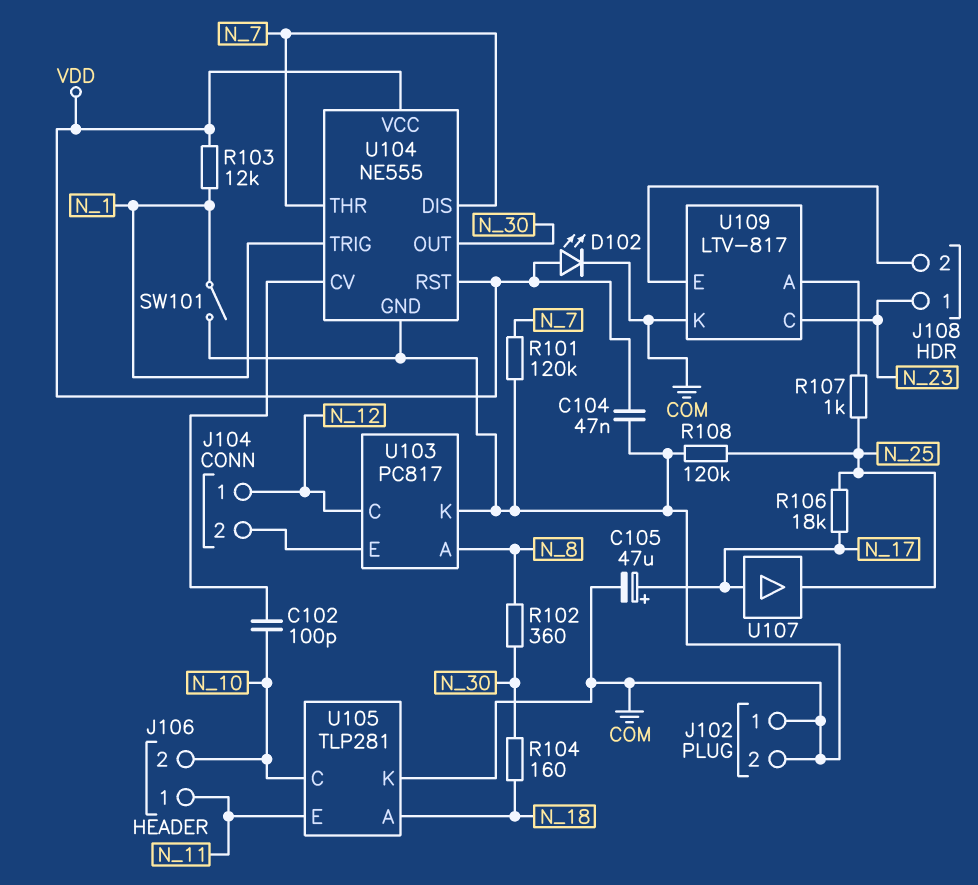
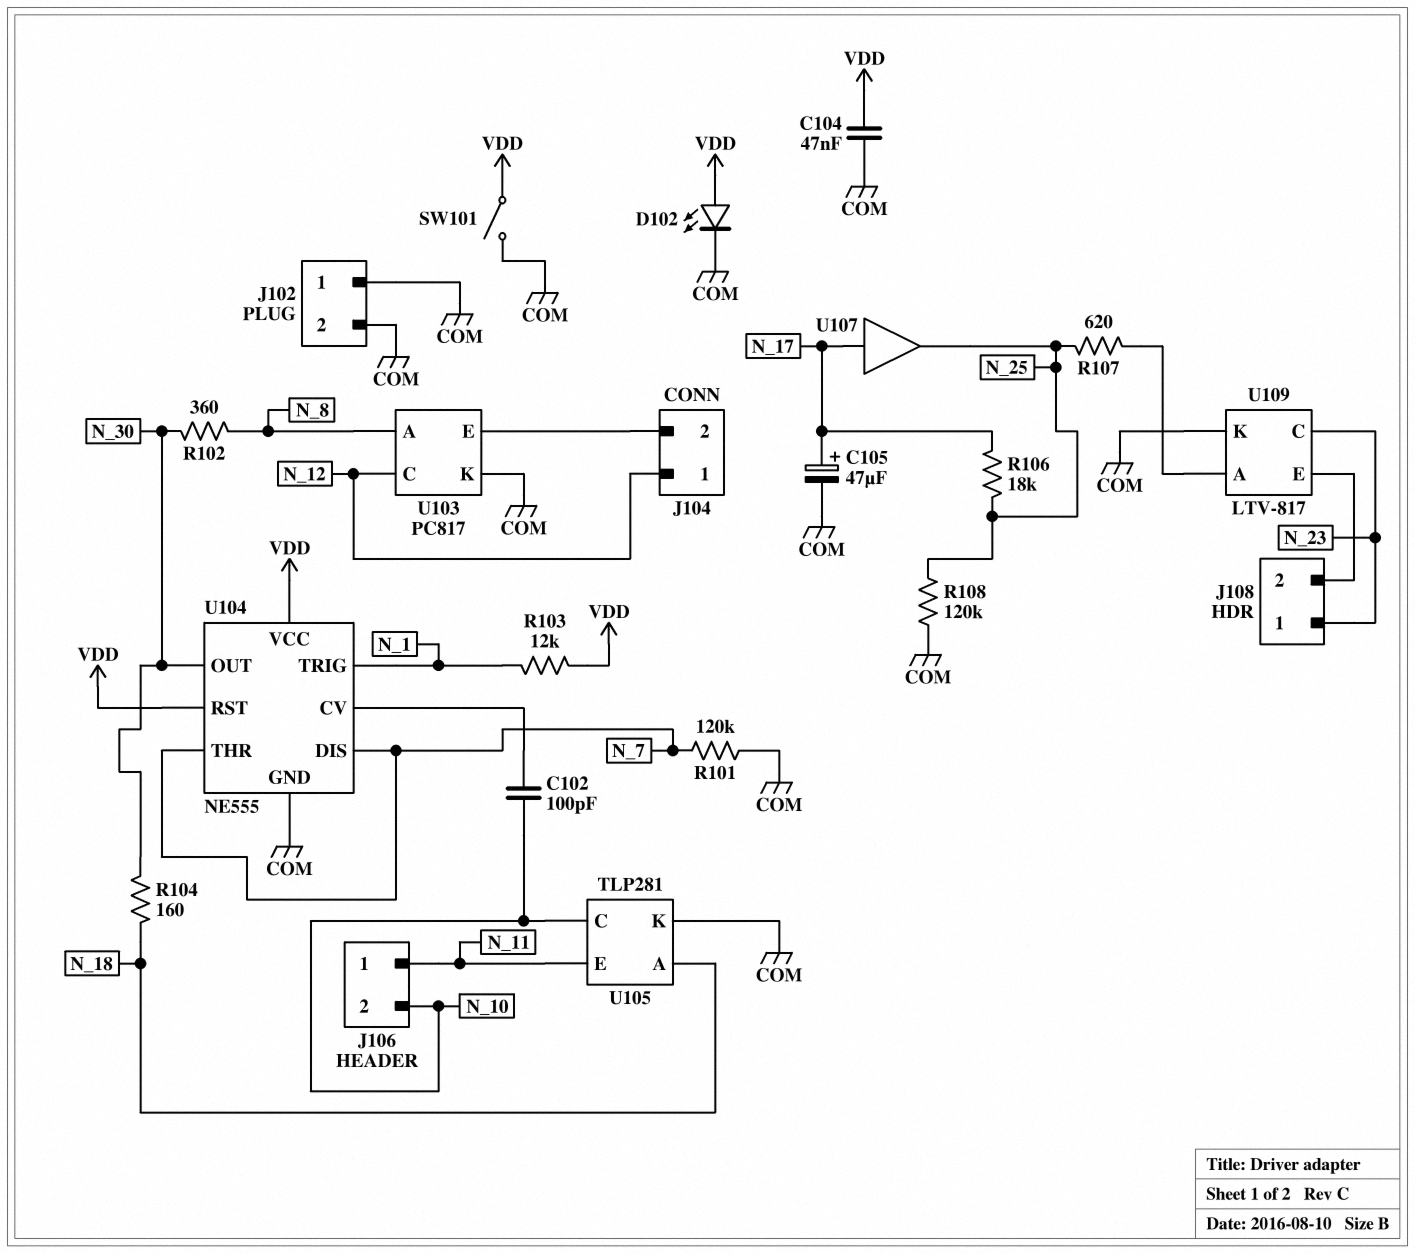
R107: 1k (N_25, U109/A) -> 620 (N_25, U109/A)
SW101: switch (COM, N_1) -> switch (COM, VDD)

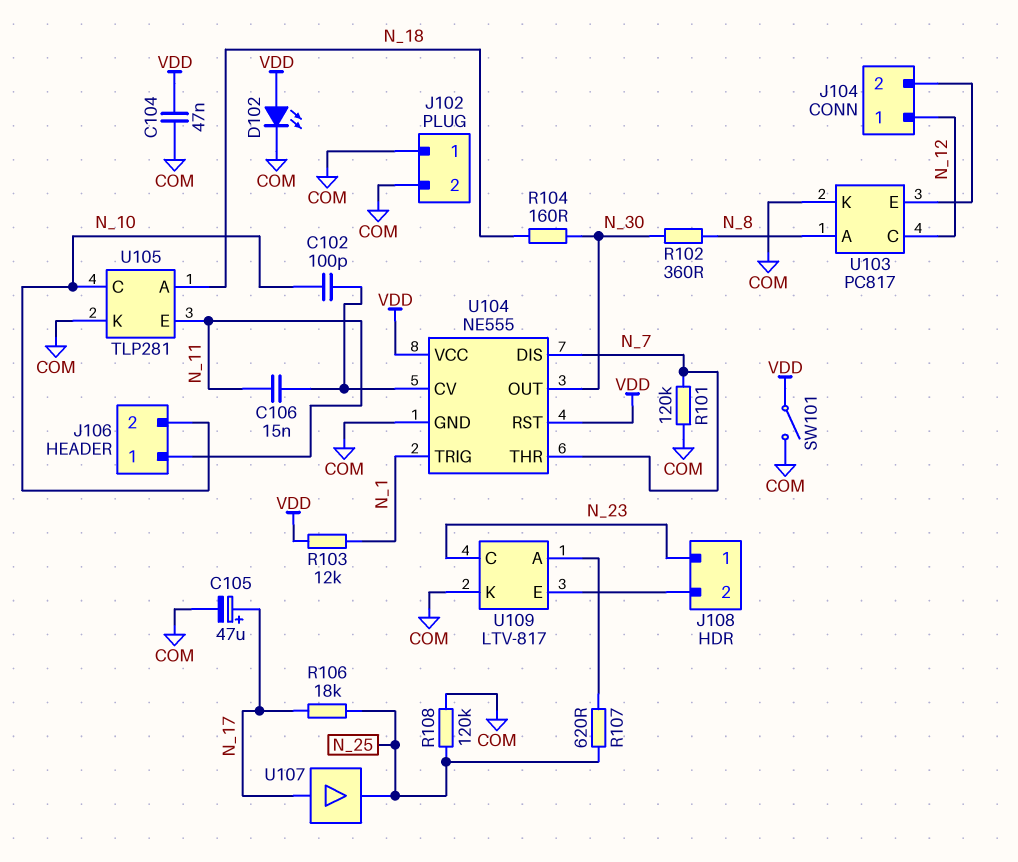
C106: none -> 15nF (N_11, U104/CV)

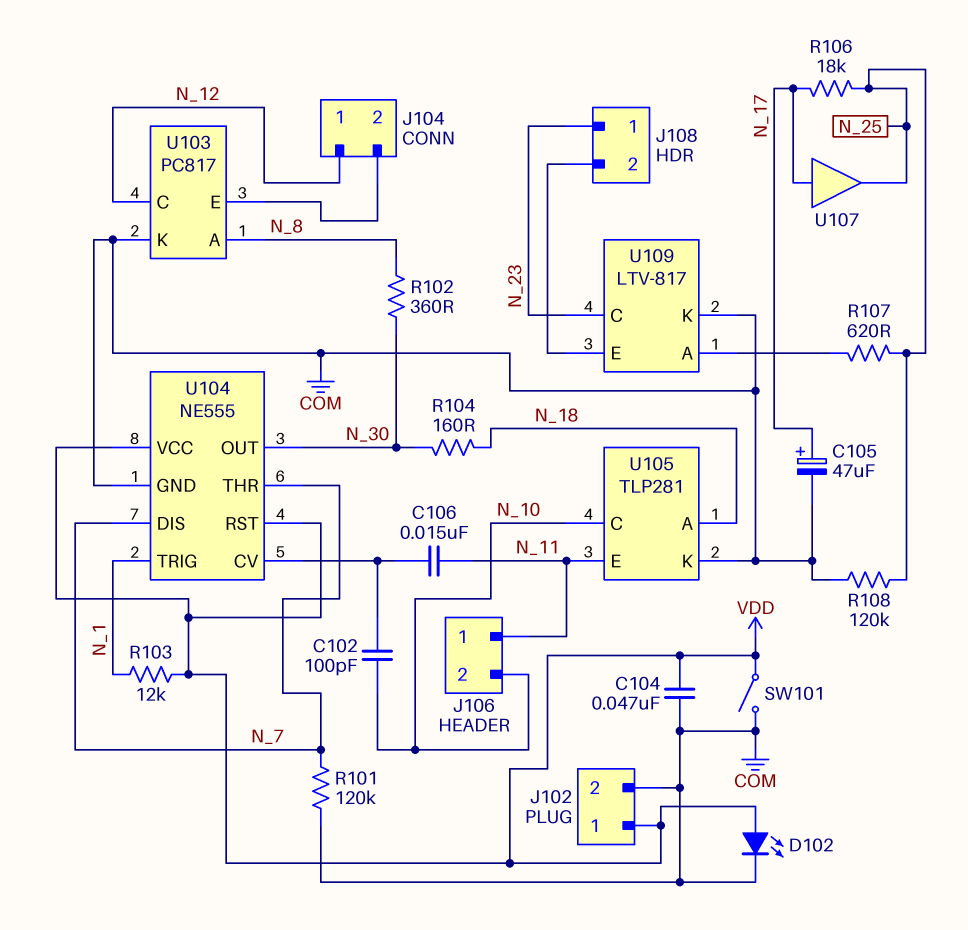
J102 pin 1: COM -> VDD

